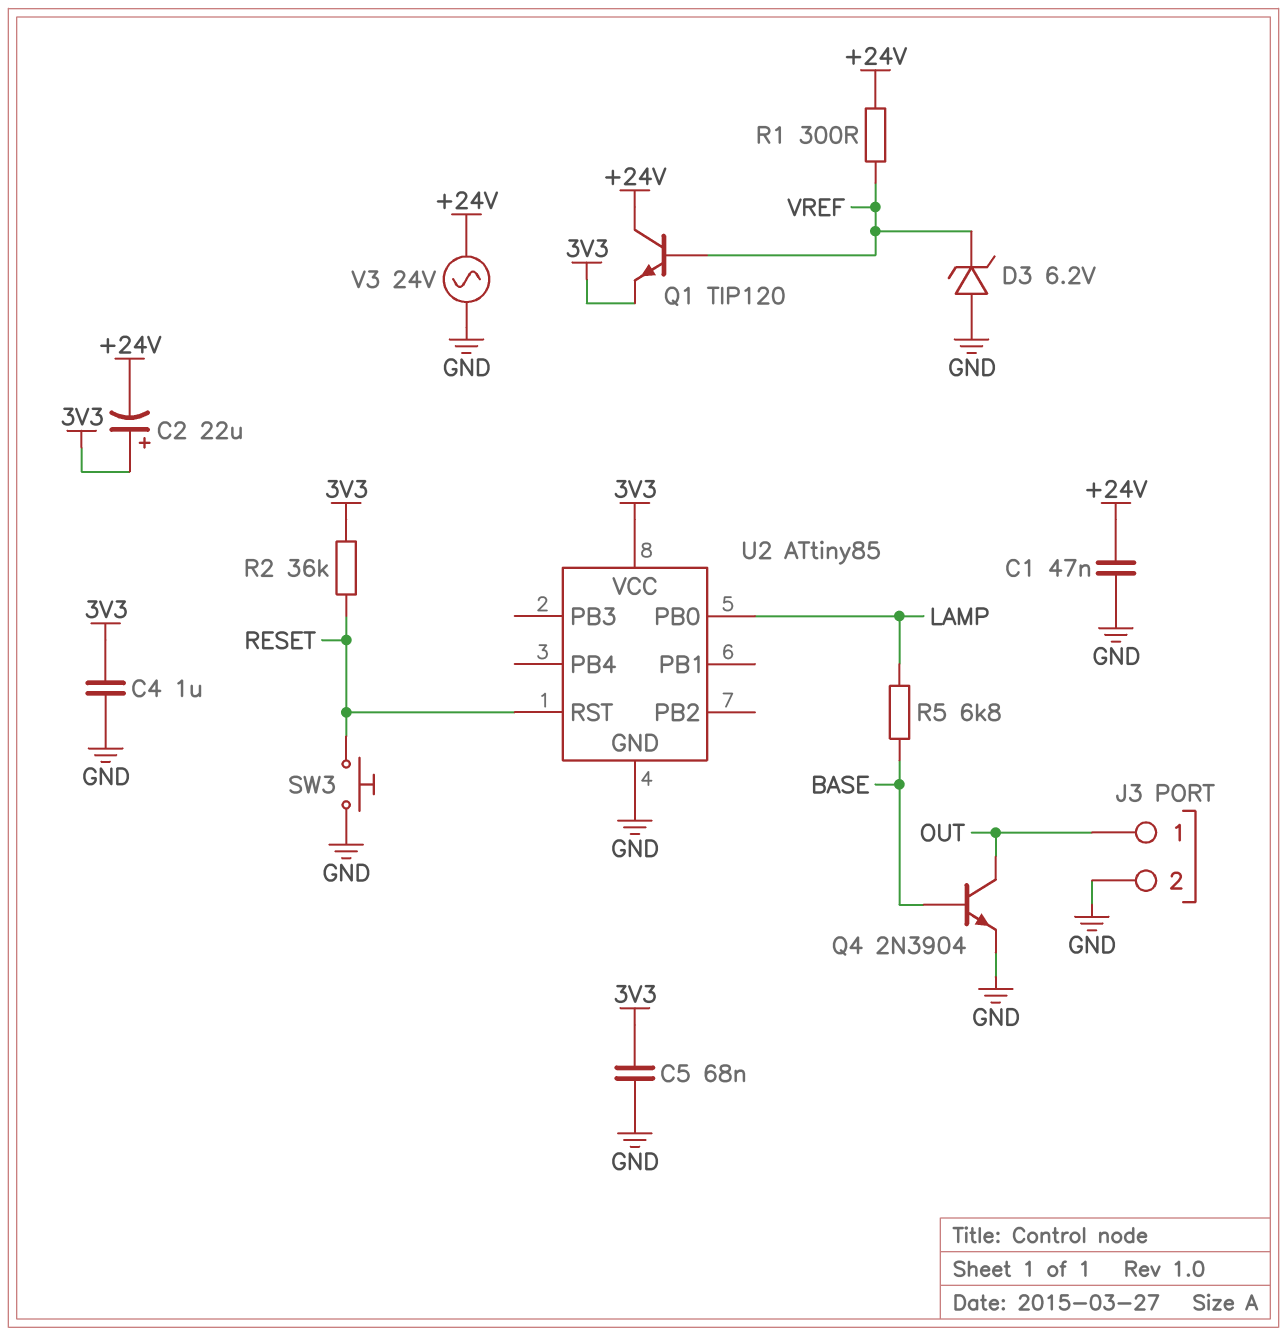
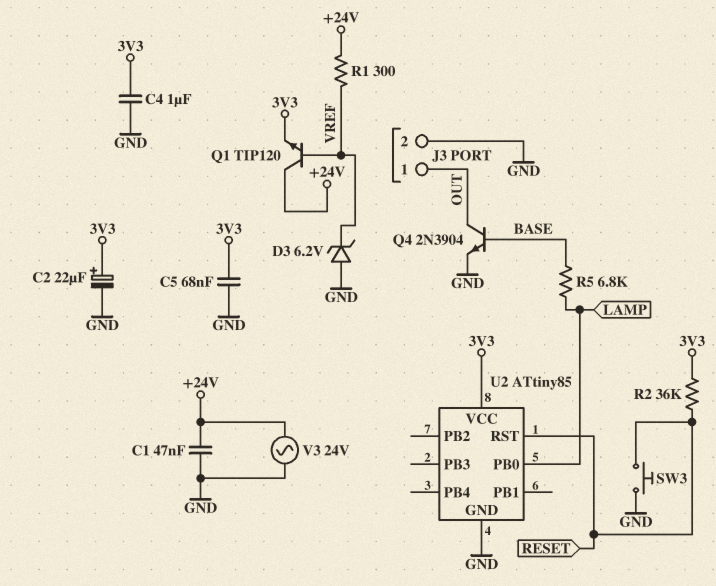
C2: 22uF (plus 3V3, minus +24V) -> 22uF (plus 3V3, minus GND)

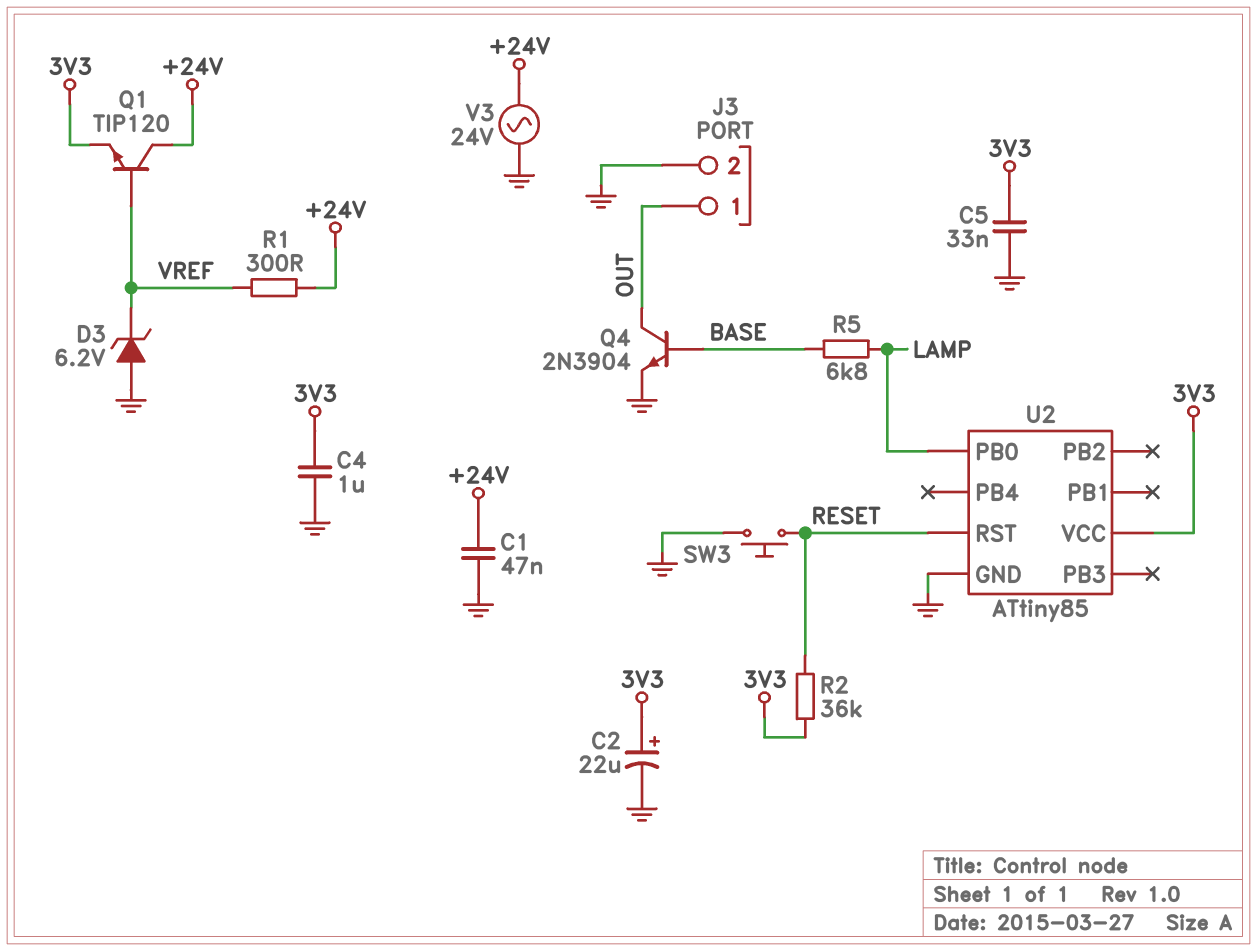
C5: 68nF (3V3, GND) -> 33nF (3V3, GND)

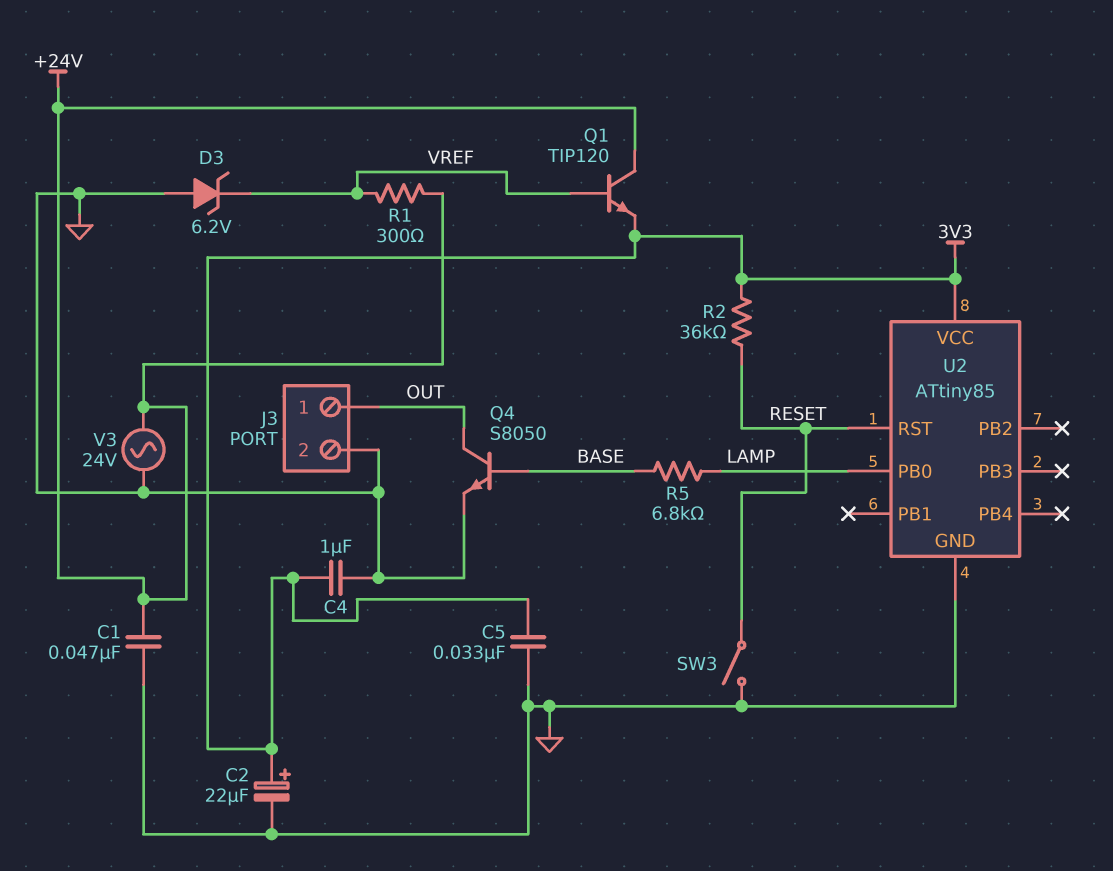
Q4: NPN 2N3904 (B BASE, C OUT, E GND) -> NPN S8050 (B BASE, C OUT, E GND)
SW3: button (GND, RESET) -> switch (GND, RESET)

